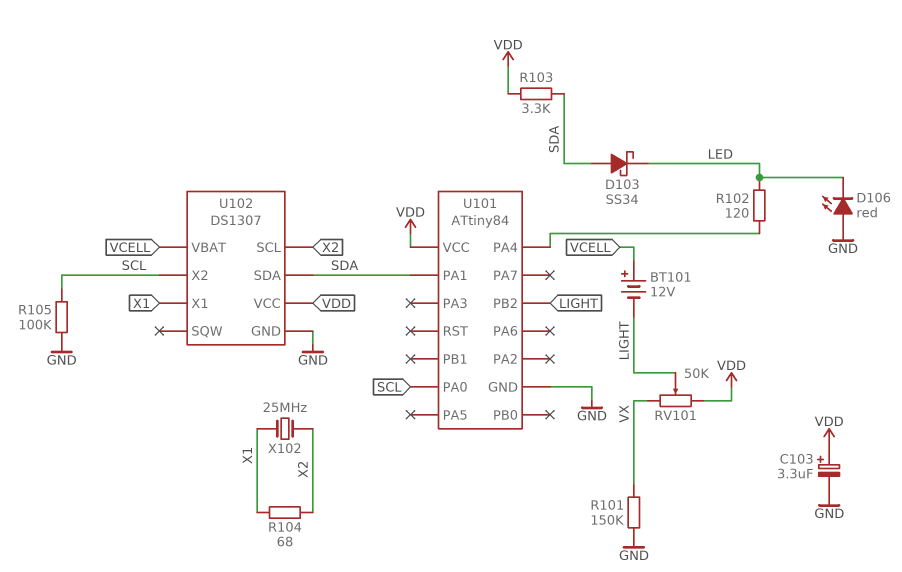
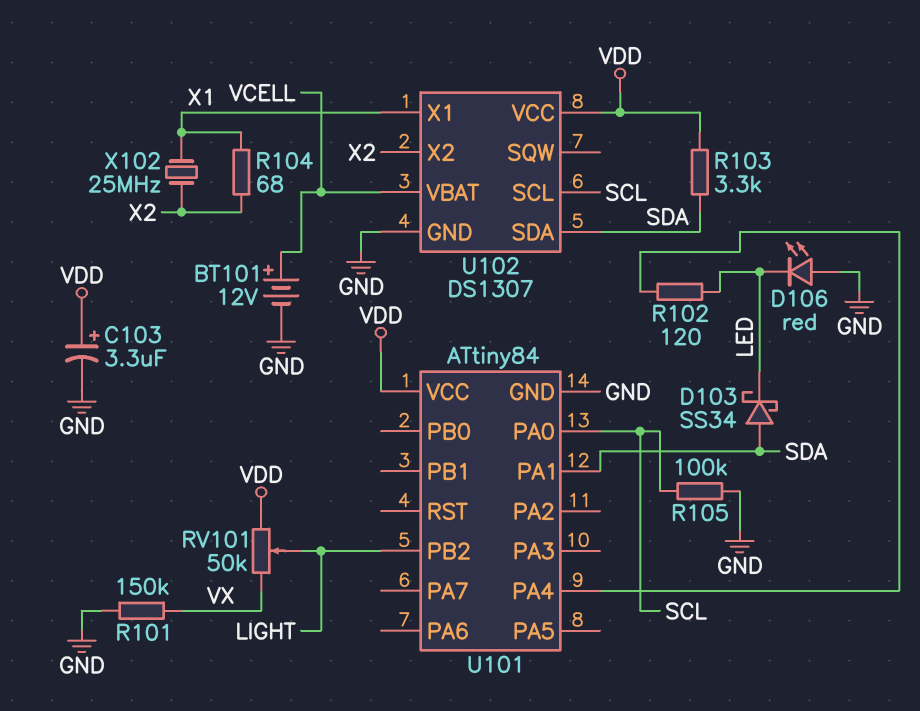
BT101: 12V (plus VCELL, minus LIGHT) -> 12V (plus VCELL, minus GND)
U102 pin SCL: X2 -> SCL
U102 pin X2: SCL -> X2

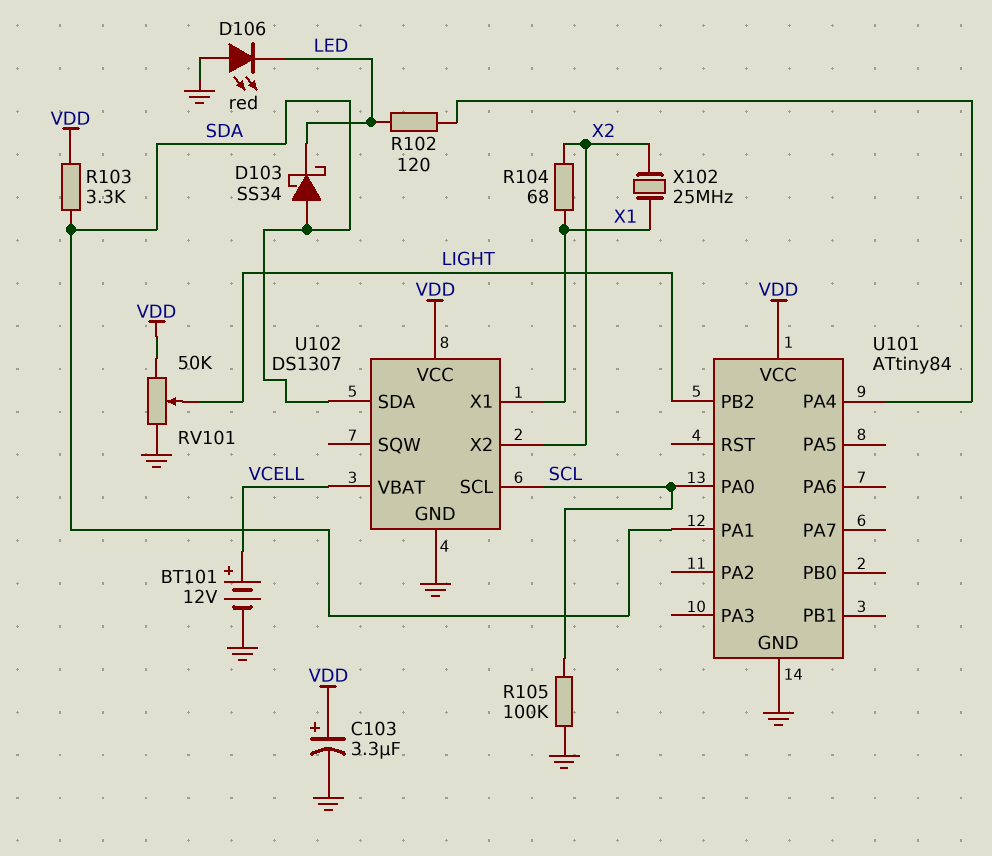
R101: 150k (GND, VX) -> none
RV101: 50k (VDD, VX, wiper LIGHT) -> 50k (GND, VDD, wiper LIGHT)

